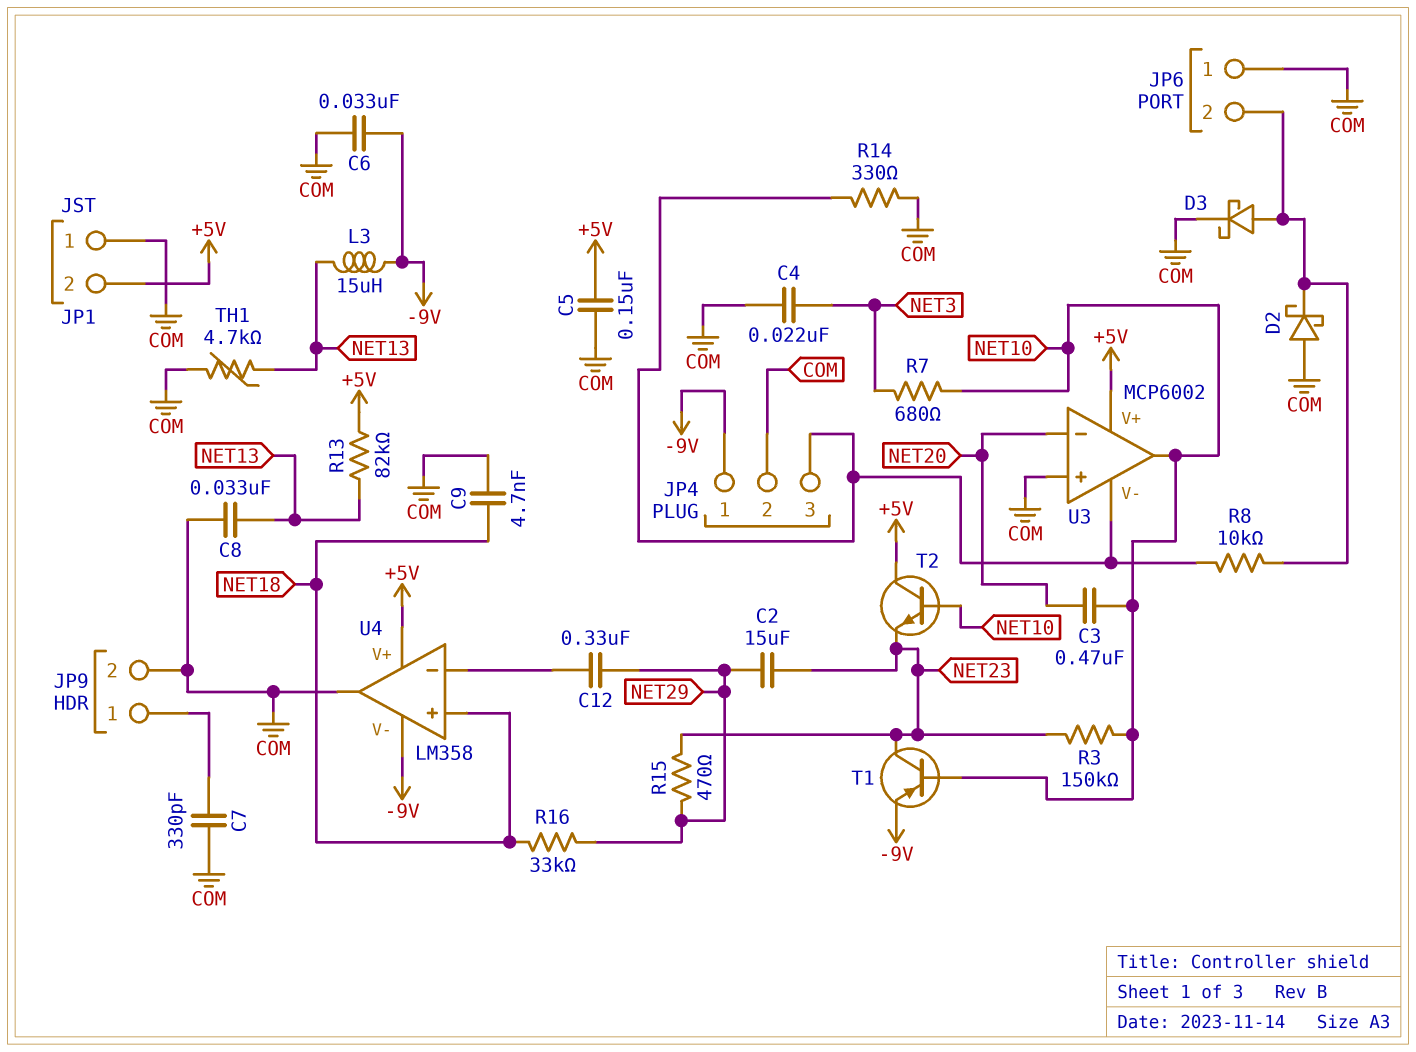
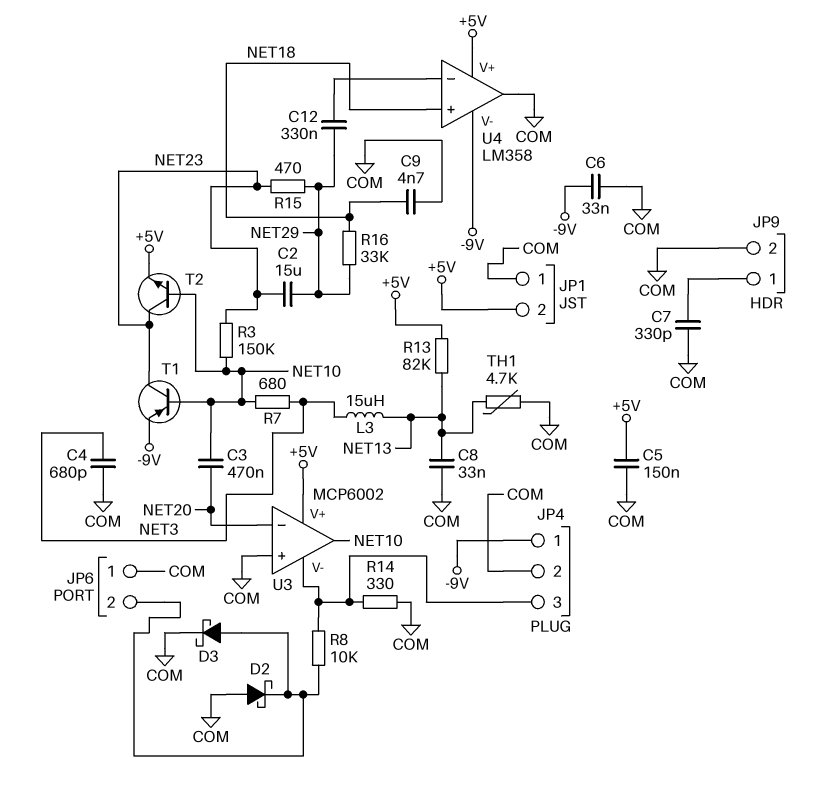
C4: 22nF (COM, NET3) -> 680pF (COM, NET3)
L3: 15uH (-9V, NET13) -> 15uH (NET3, NET13)
T2: NPN (B NET10, C +5V, E NET23) -> NPN (B NET10, C NET23, E +5V)

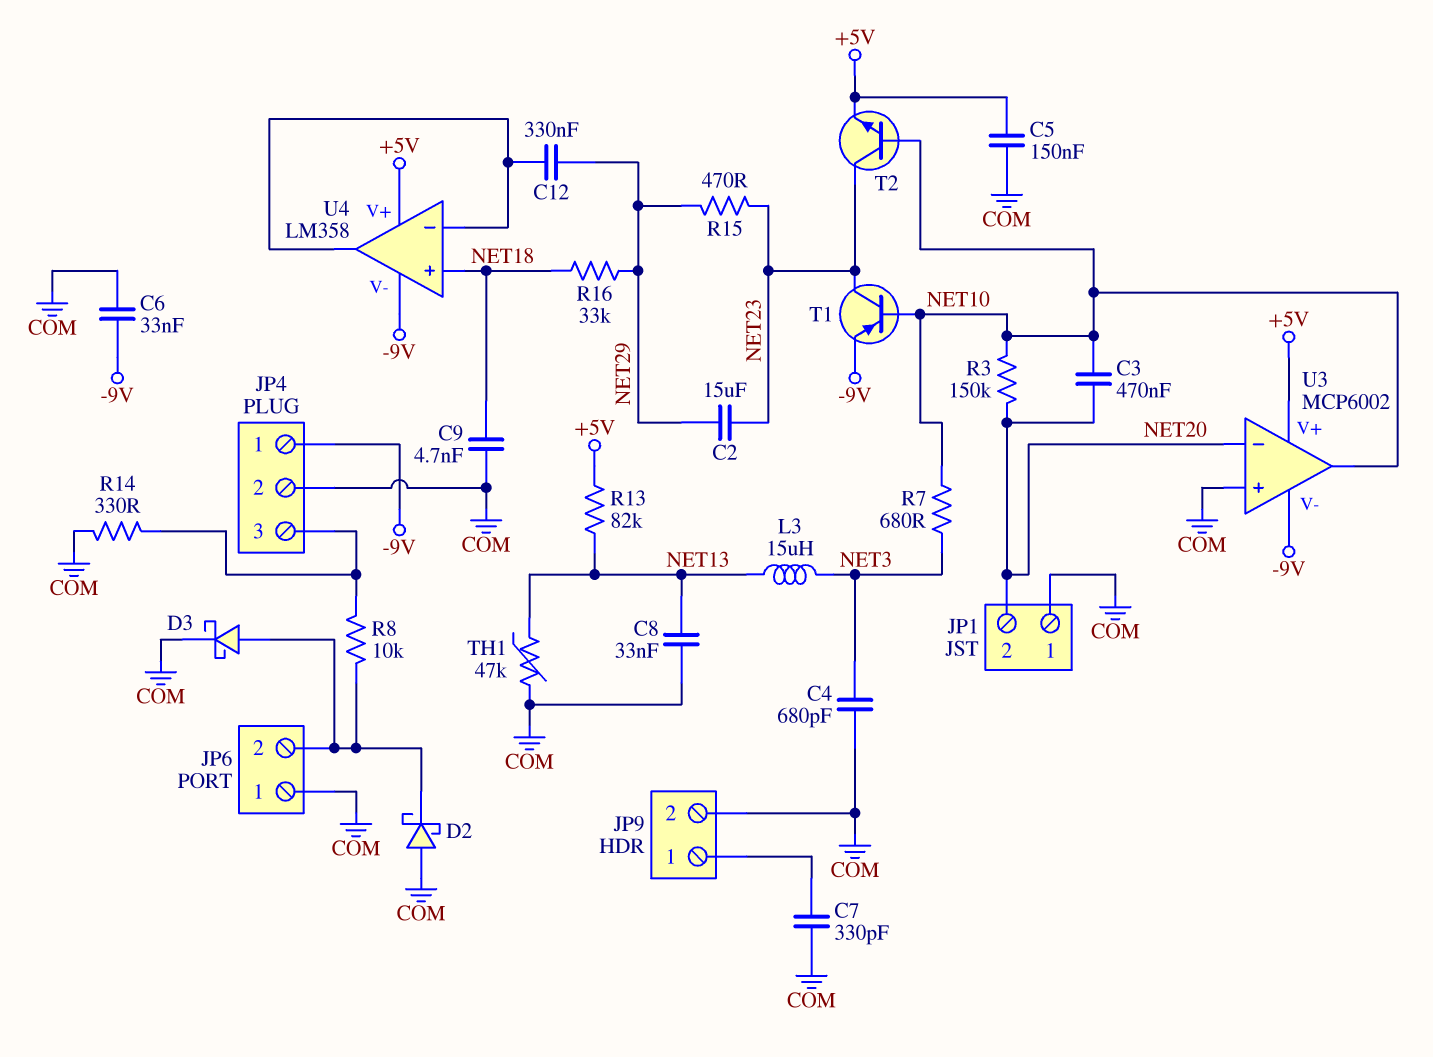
JP1 pin 2: +5V -> NET20
R3: 150k (NET10, NET23) -> 150k (NET10, NET20)
TH1: 4.7k (COM, NET13) -> 47k (COM, NET13)
U3 pin V-: JP4/3 -> -9V
U4 pin out: COM -> U4/in-

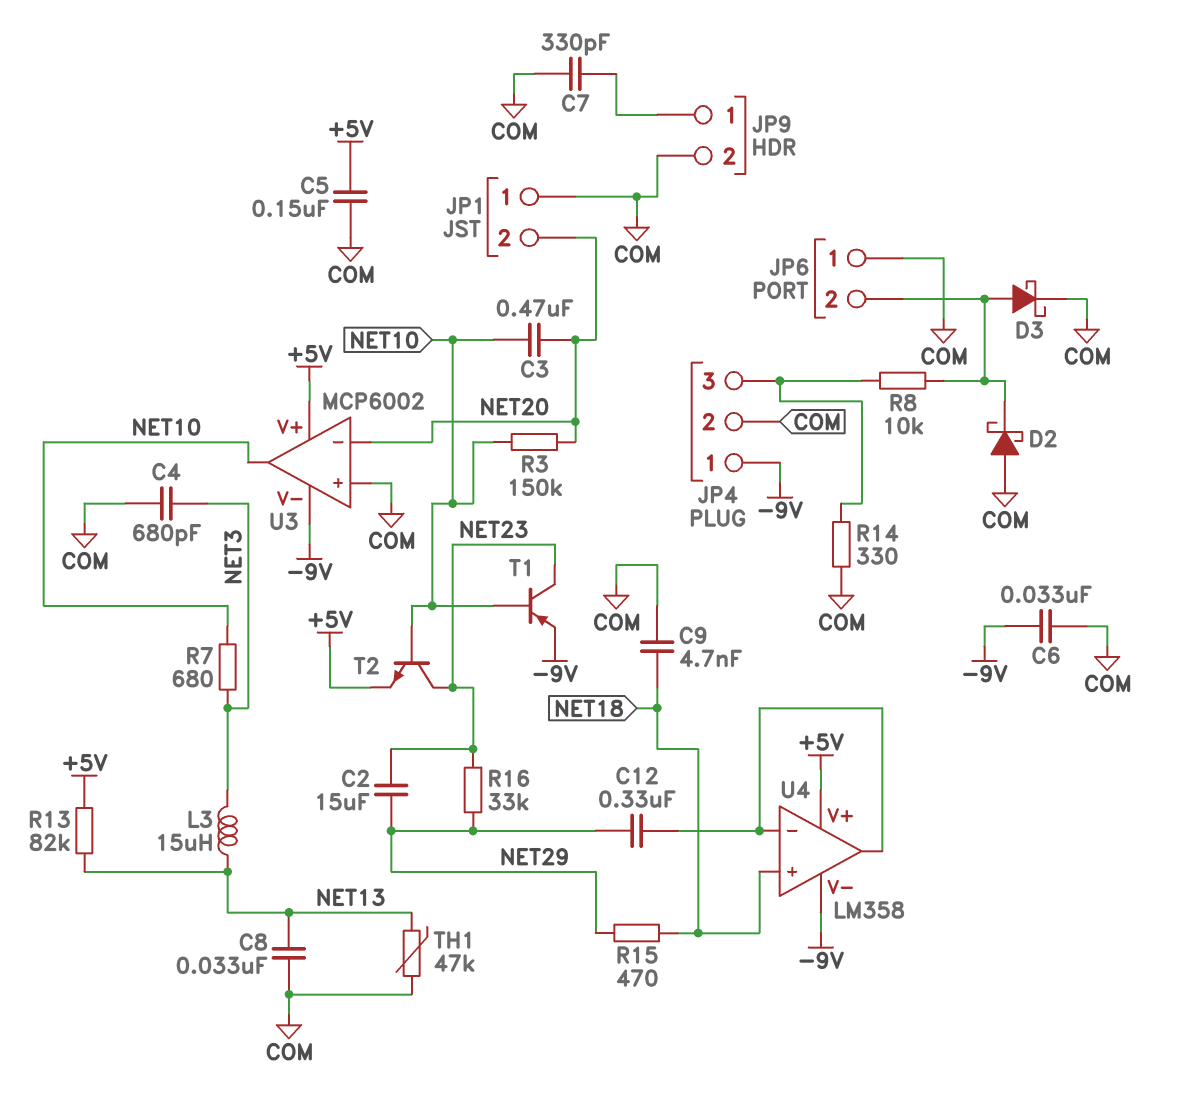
R15: 470 (NET23, NET29) -> 470 (NET18, NET29)
R16: 33k (NET18, NET29) -> 33k (NET23, NET29)

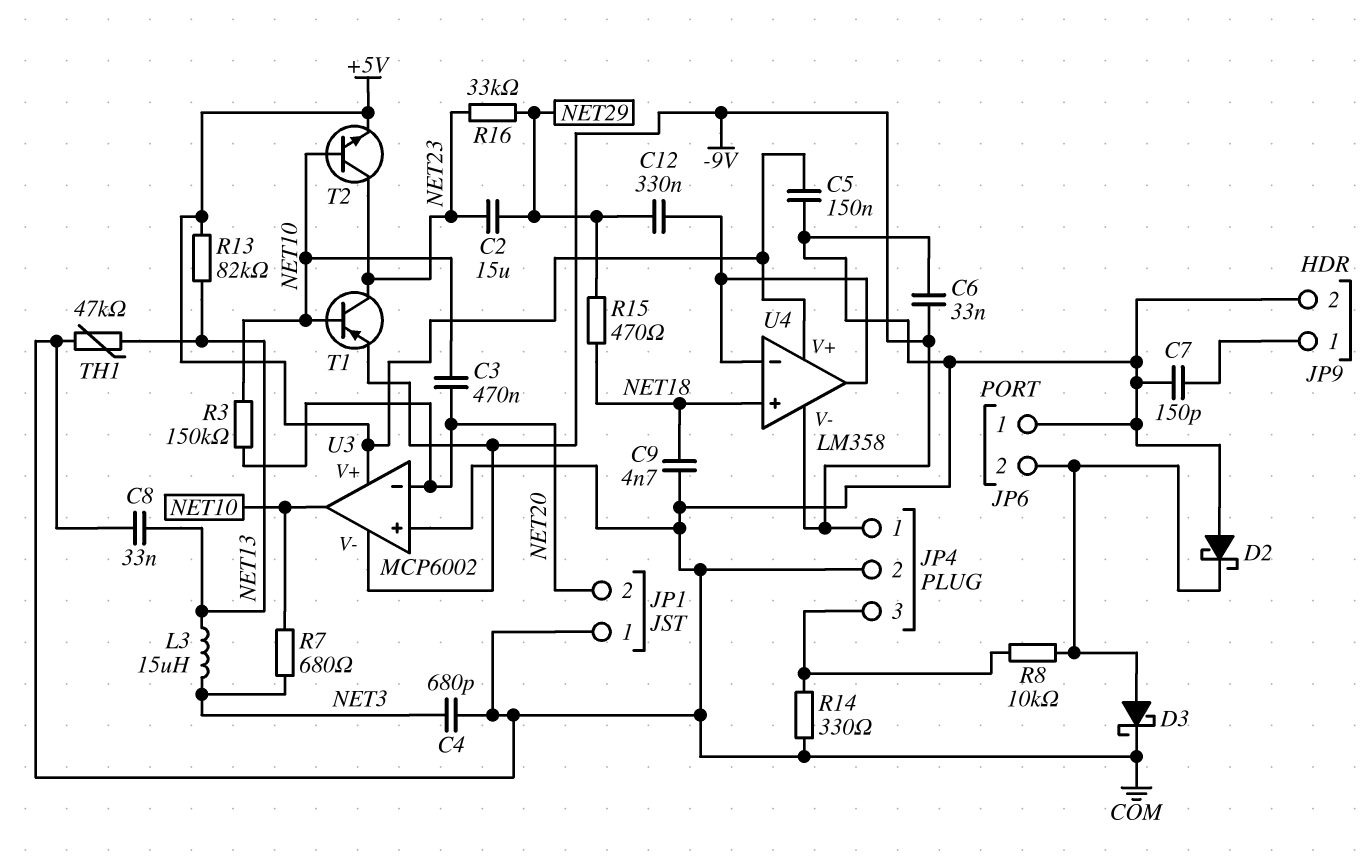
C7: 330pF (COM, JP9/1) -> 150pF (COM, JP9/1)

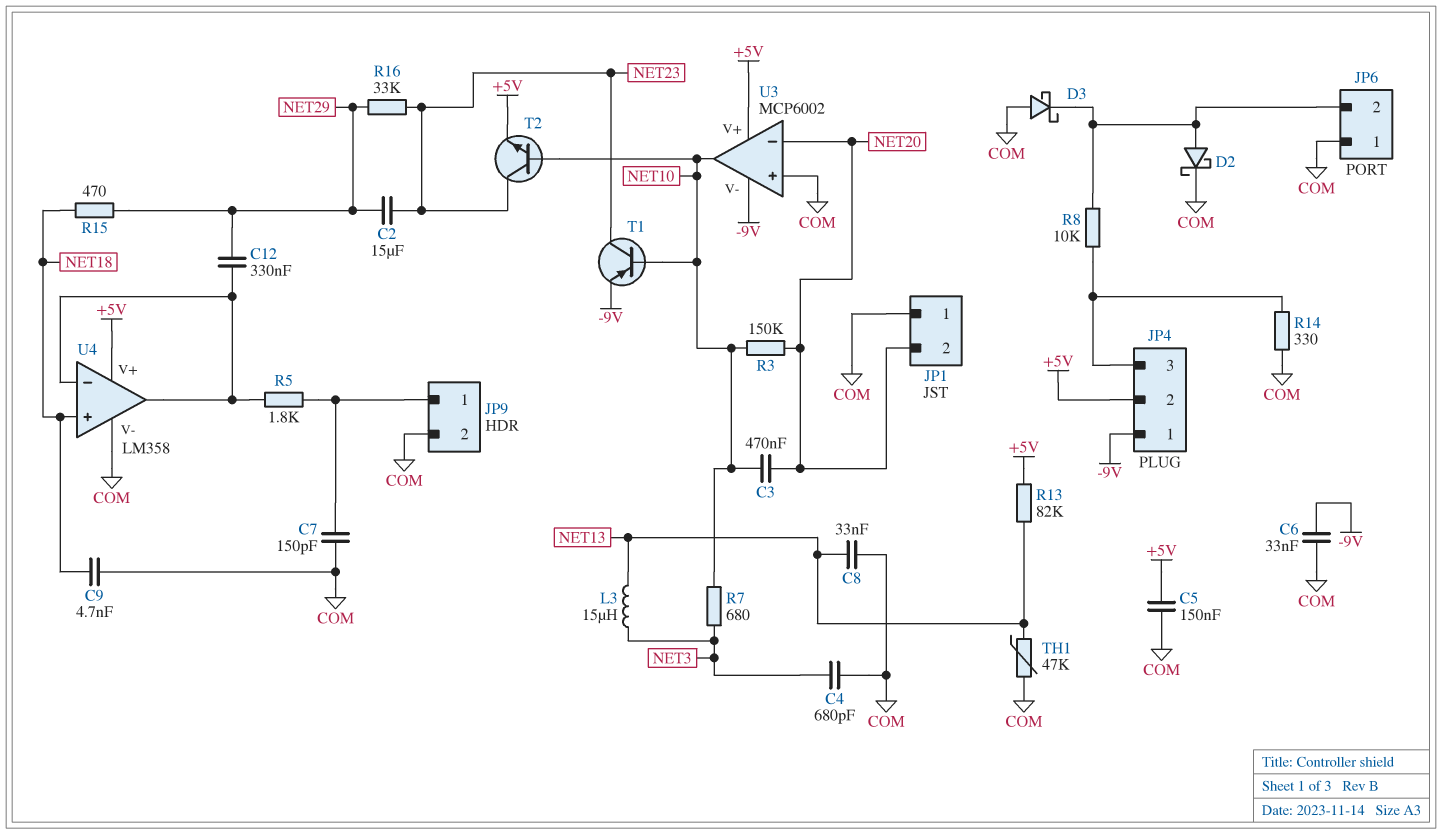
D2: schottky (A COM, K JP6/2) -> schottky (A JP6/2, K COM)
D3: schottky (A JP6/2, K COM) -> schottky (A COM, K JP6/2)
JP4 pin 2: COM -> +5V
R5: none -> 1.8k (JP9/1, U4/in-)
U4 pin V-: -9V -> COM

